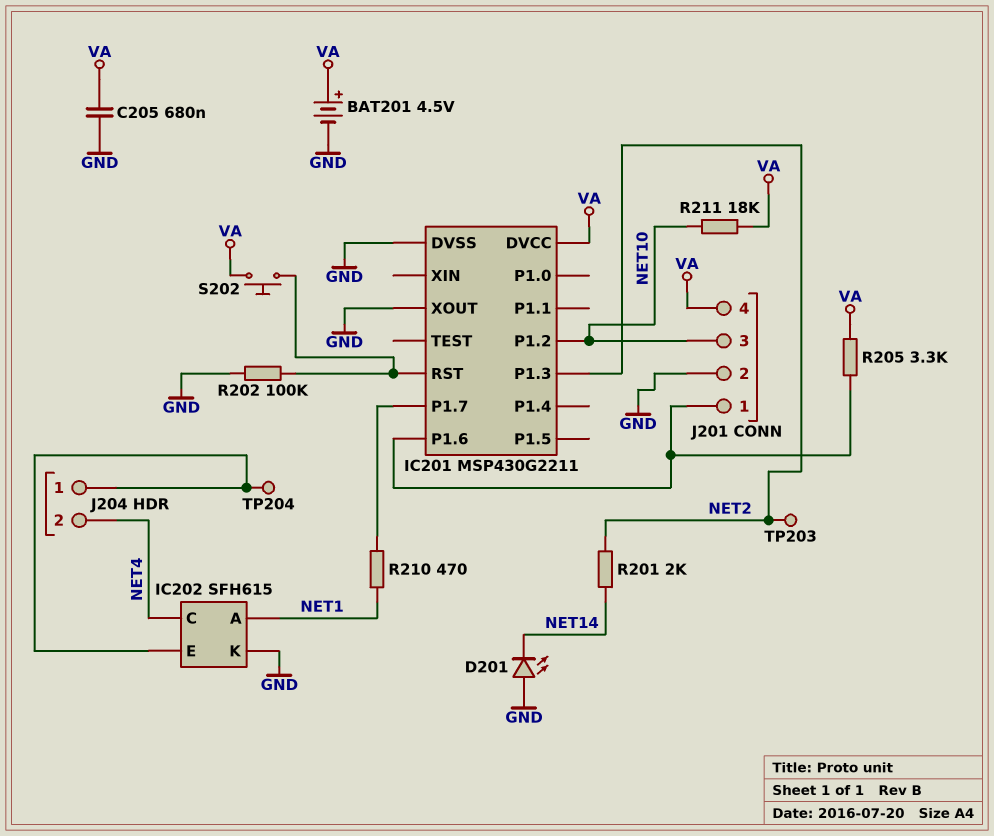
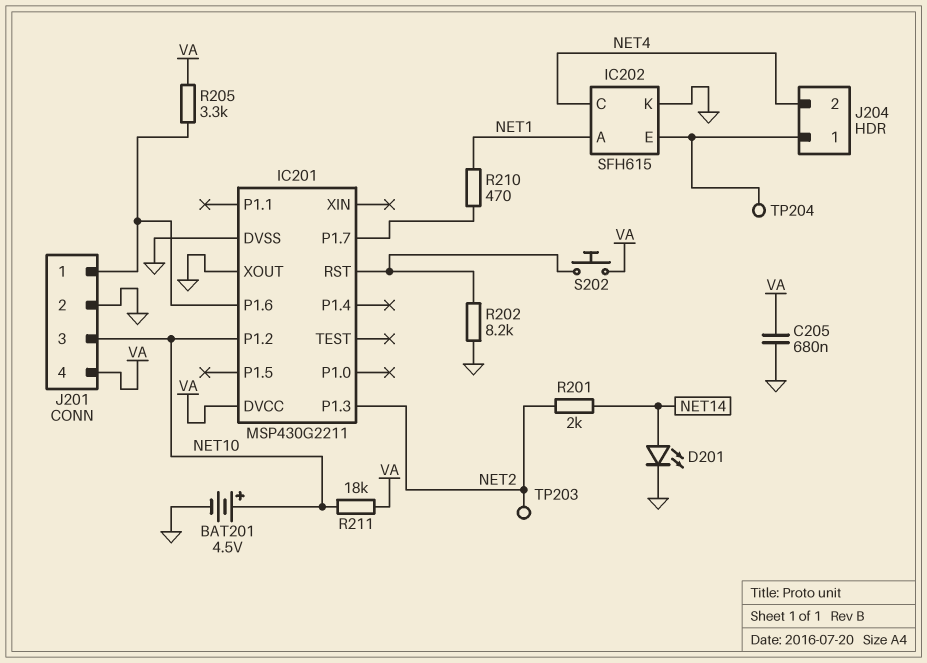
BAT201: 4.5V (plus VA, minus GND) -> 4.5V (plus NET10, minus GND)
D201: LED (A GND, K NET14) -> LED (A NET14, K GND)
R202: 100k (GND, IC201/RST) -> 8.2k (GND, IC201/RST)

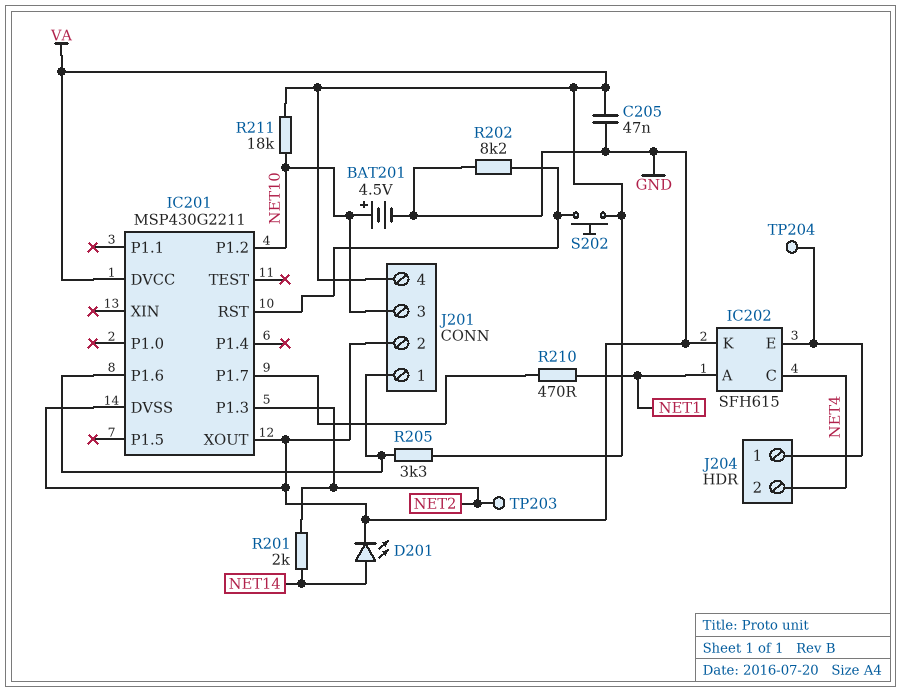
C205: 680nF (GND, VA) -> 47nF (GND, VA)

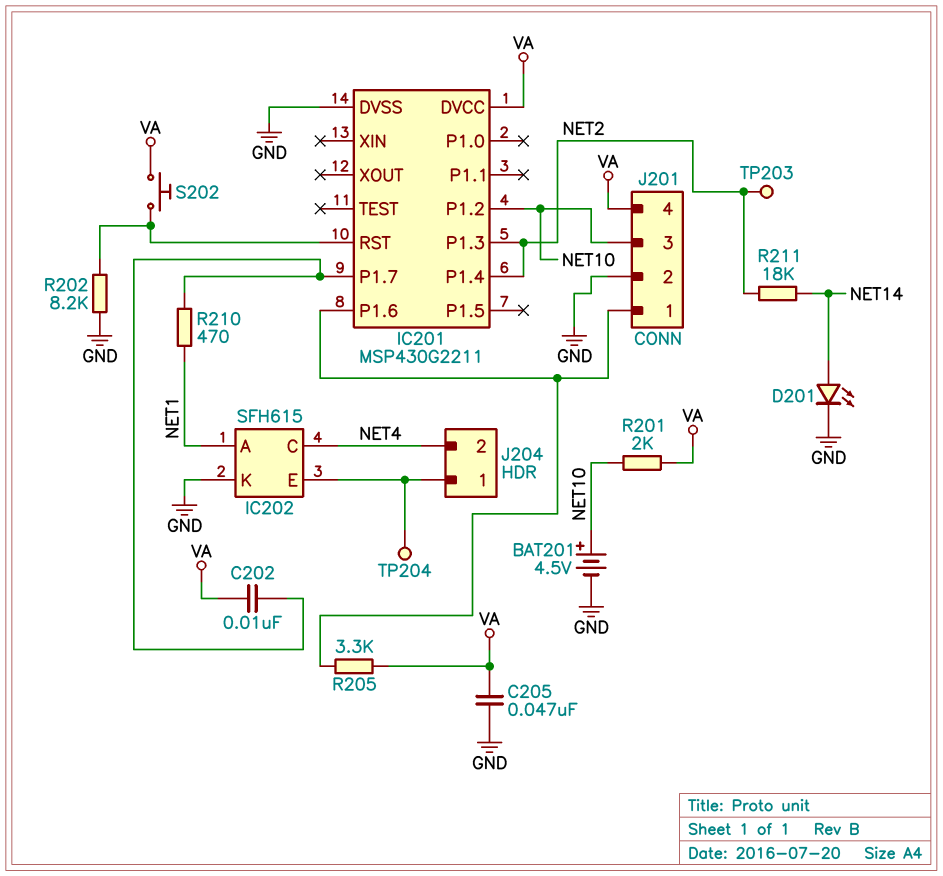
C202: none -> 10nF (IC201/P1.7, VA)
IC201 pin P1.4: none -> NET2
IC201 pin XOUT: GND -> none
R201: 2k (NET2, NET14) -> 2k (NET10, VA)
R211: 18k (NET10, VA) -> 18k (NET2, NET14)

